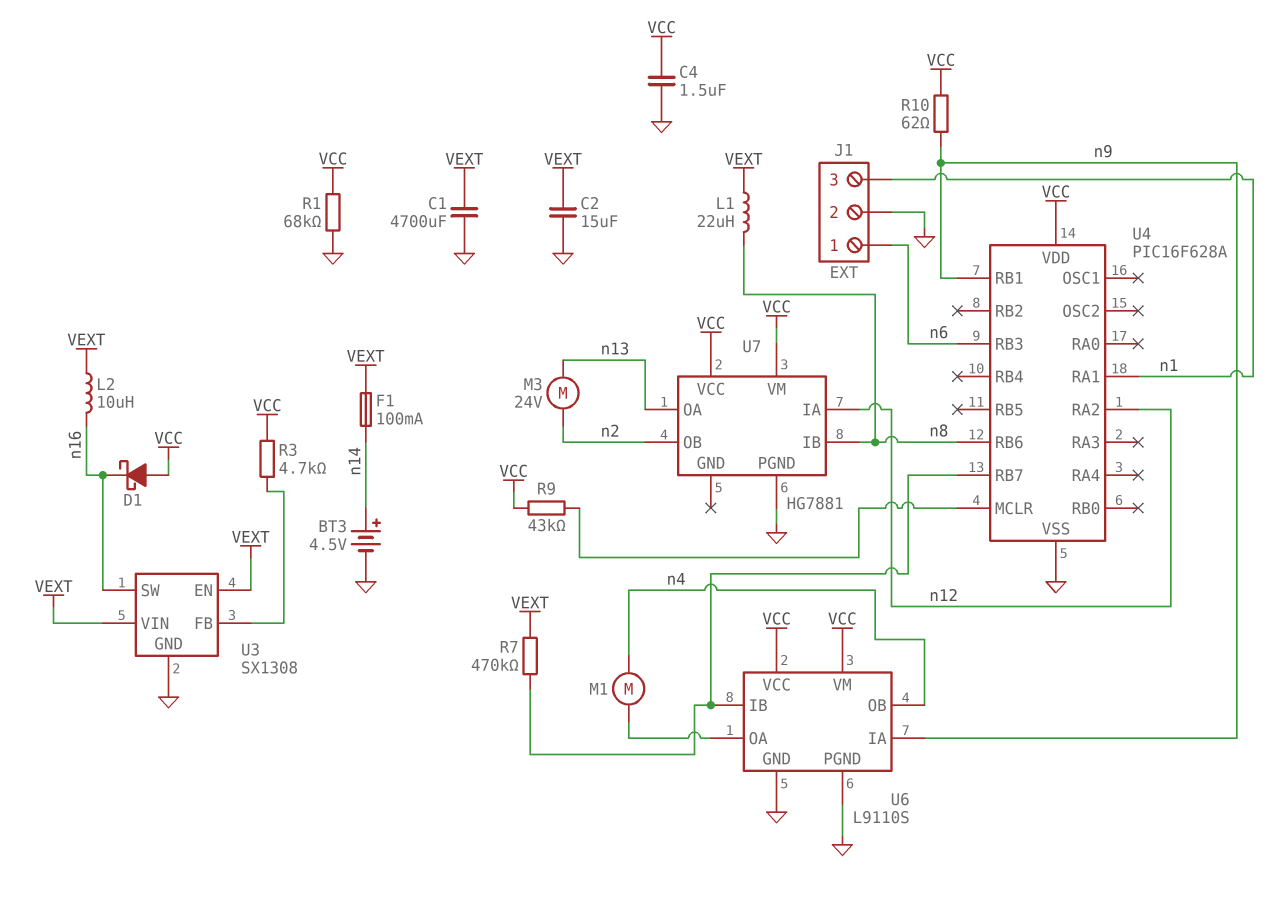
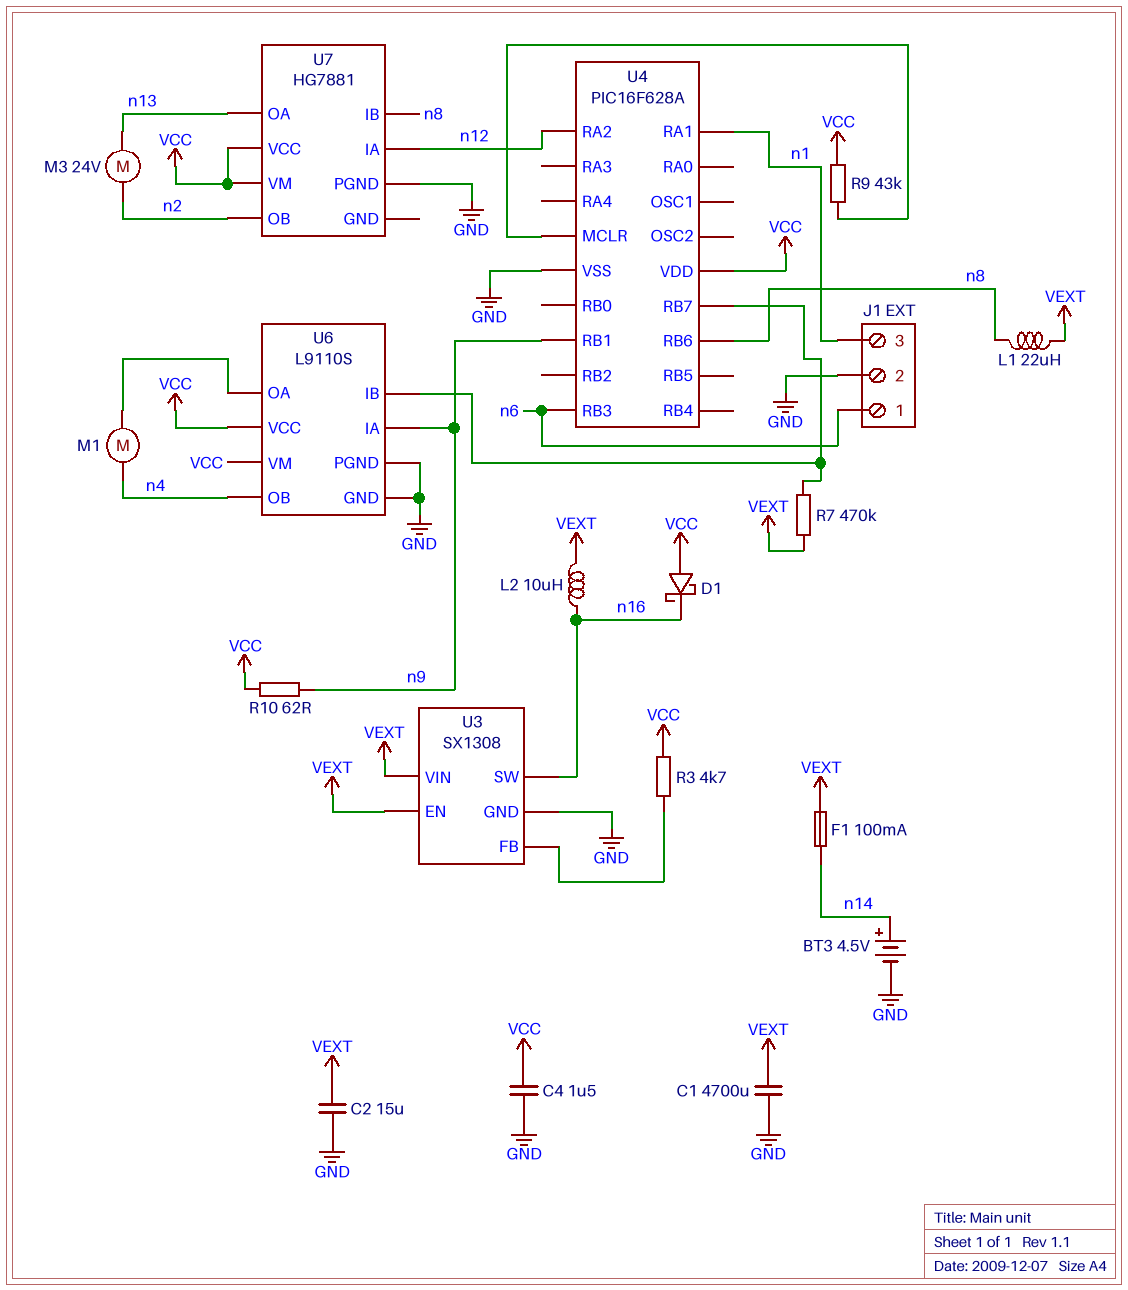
R1: 68k (GND, VCC) -> none

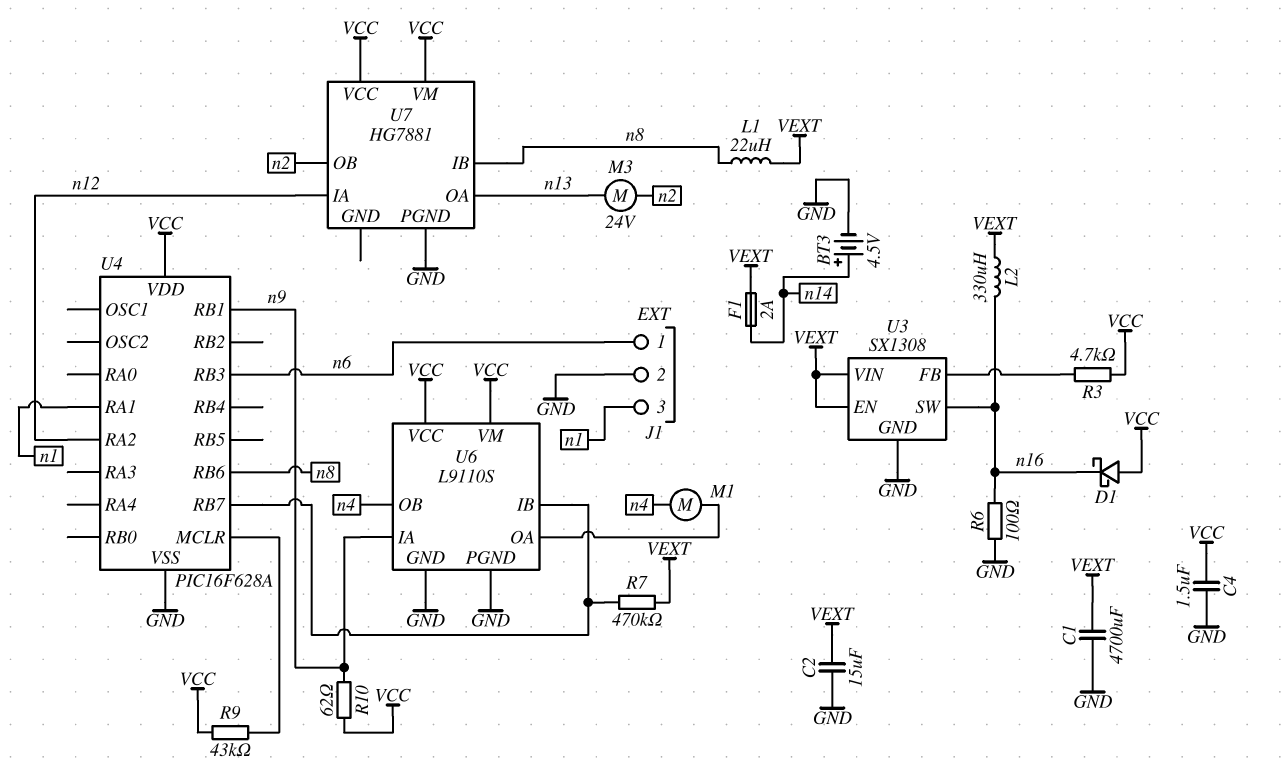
F1: 100mA (VEXT, n14) -> 2A (VEXT, n14)
L2: 10uH (VEXT, n16) -> 330uH (VEXT, n16)
R6: none -> 100 (GND, n16)

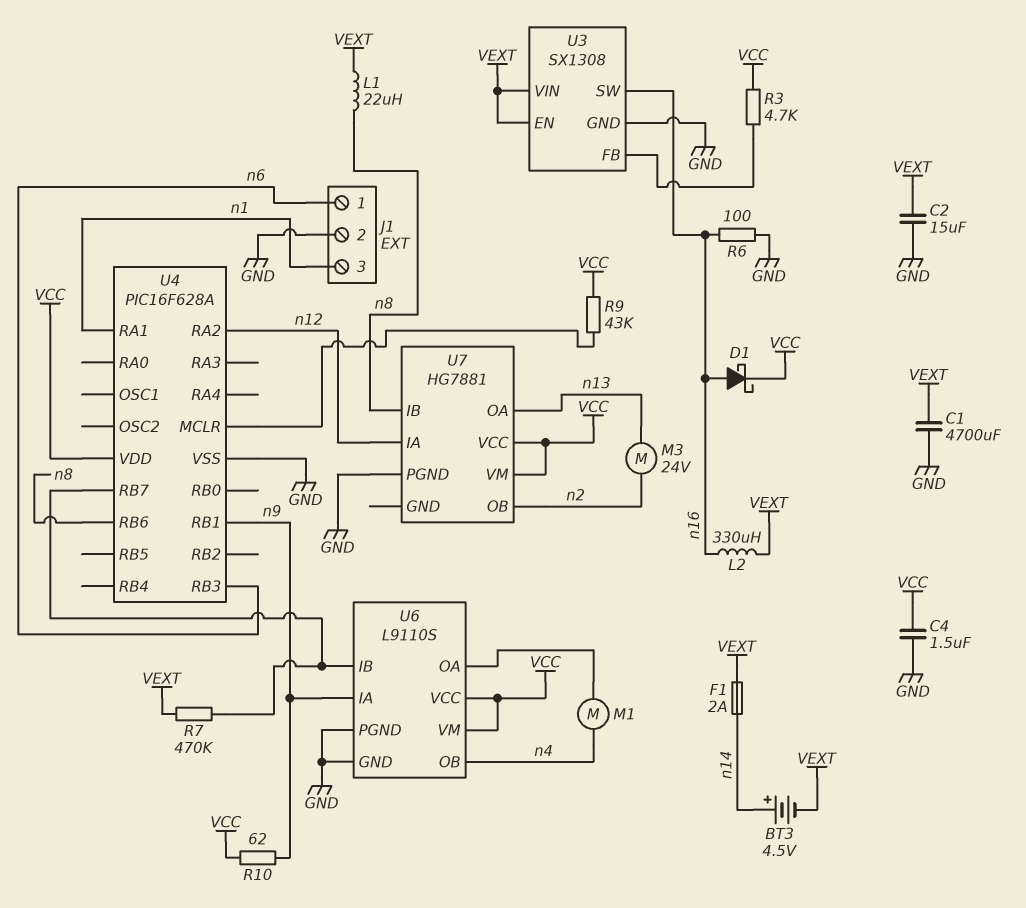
BT3: 4.5V (plus n14, minus GND) -> 4.5V (plus n14, minus VEXT)
D1: schottky (A VCC, K n16) -> schottky (A n16, K VCC)

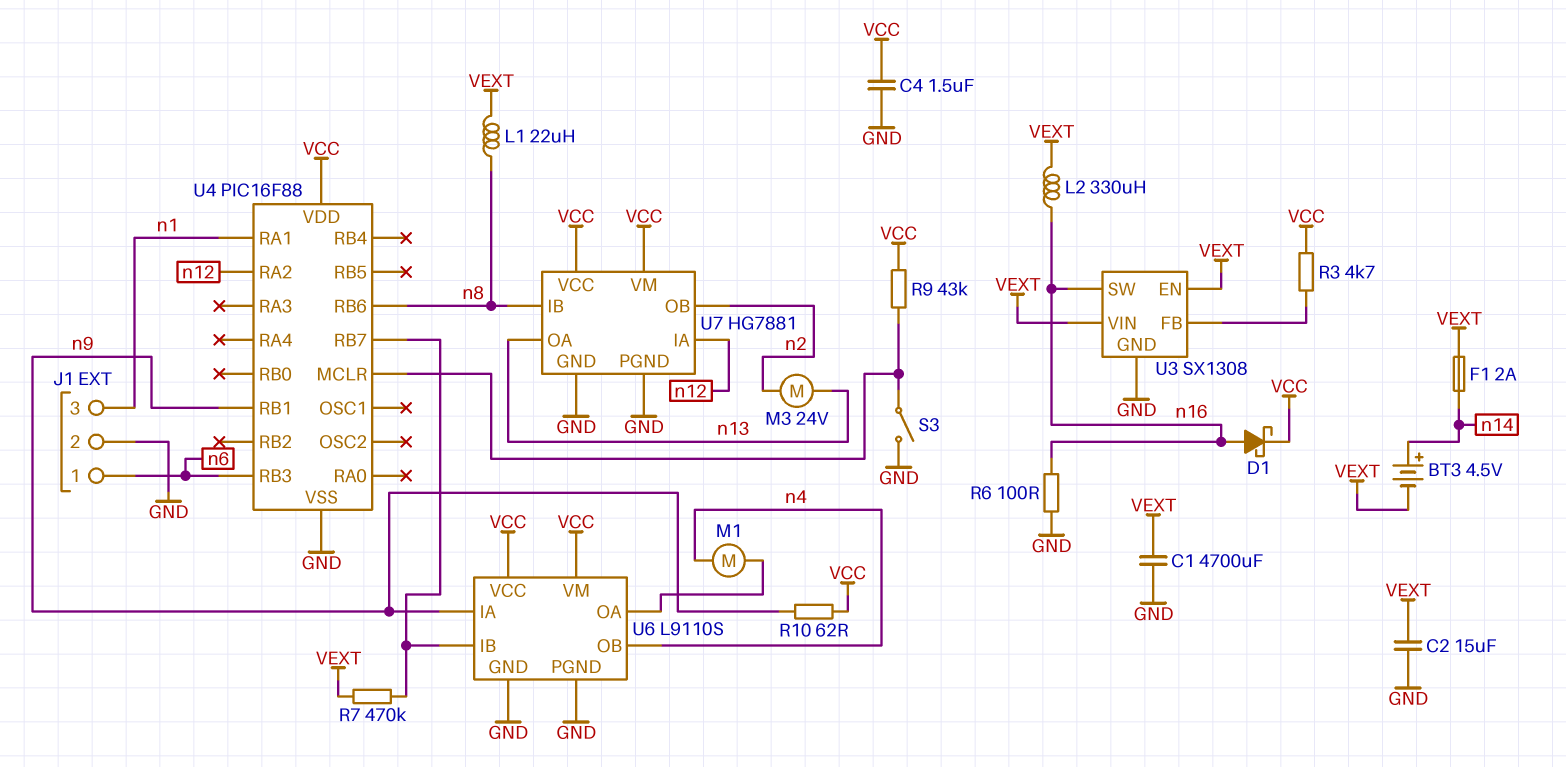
S3: none -> switch (GND, U4/MCLR)
U4: PIC16F628A -> PIC16F88
U7 pin GND: none -> GND

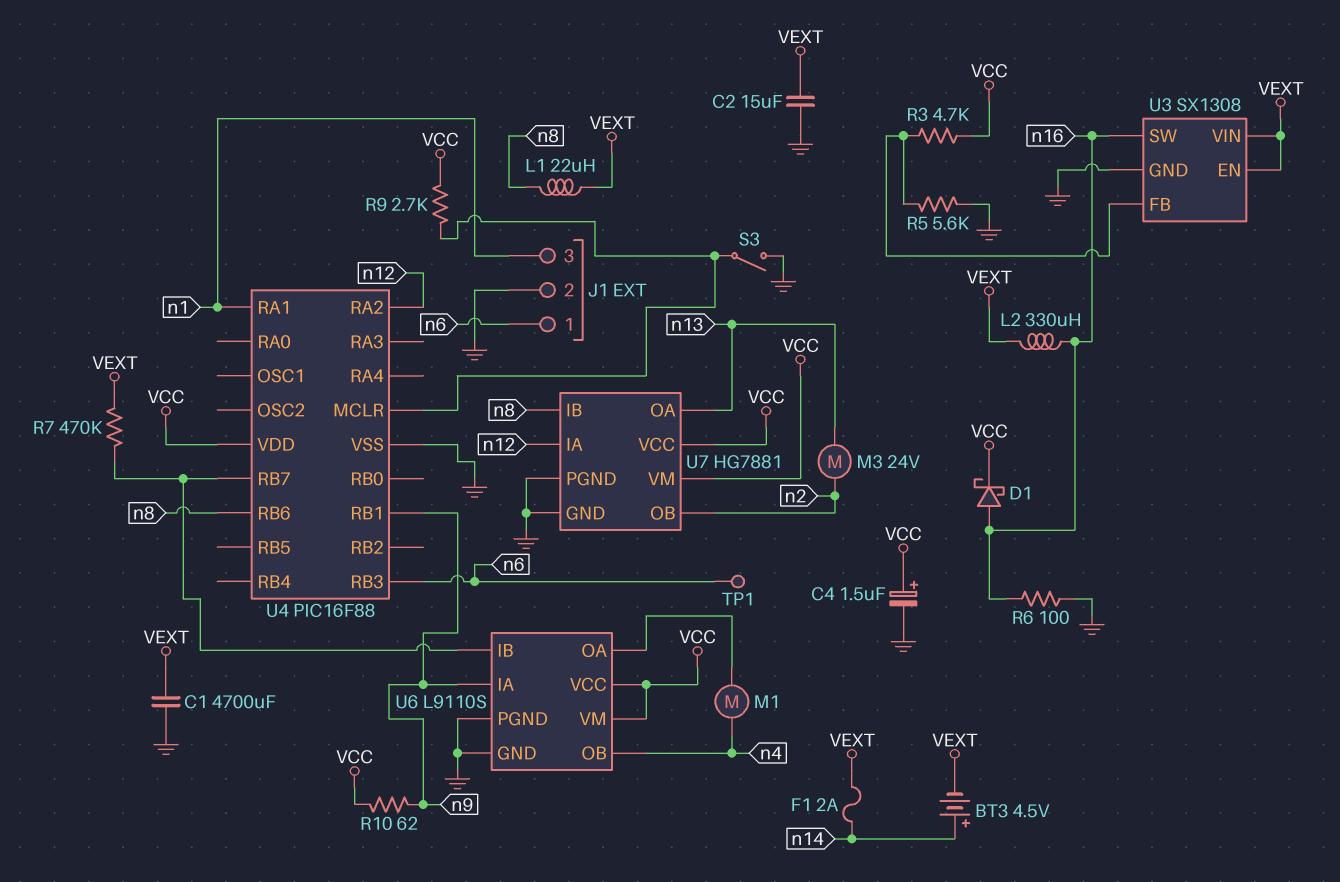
C4: 1.5uF (GND, VCC) -> 1.5uF (plus VCC, minus GND)
R5: none -> 5.6k (GND, U3/FB)
R9: 43k (U4/MCLR, VCC) -> 2.7k (U4/MCLR, VCC)
TP1: none -> test point (n6)

